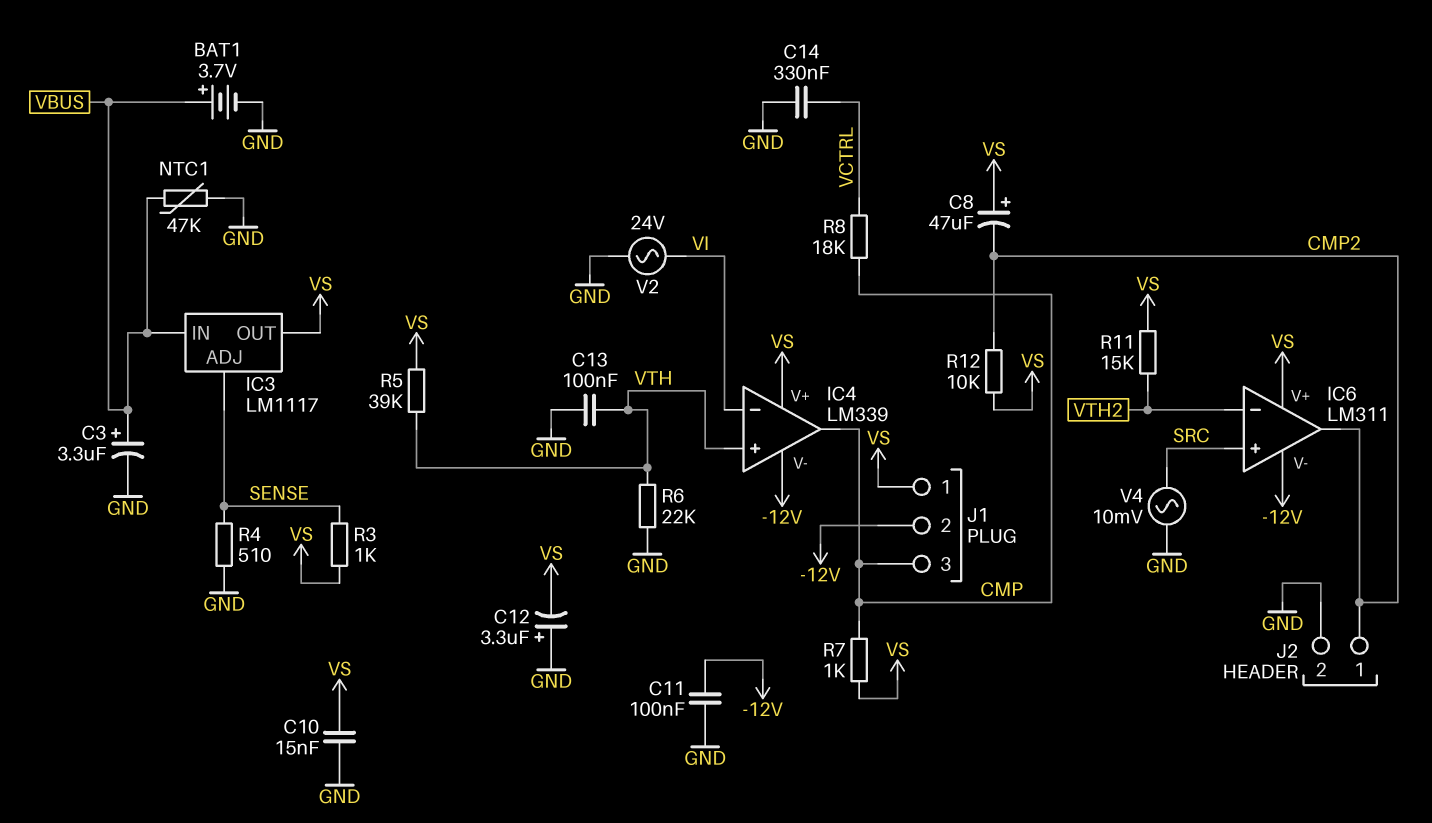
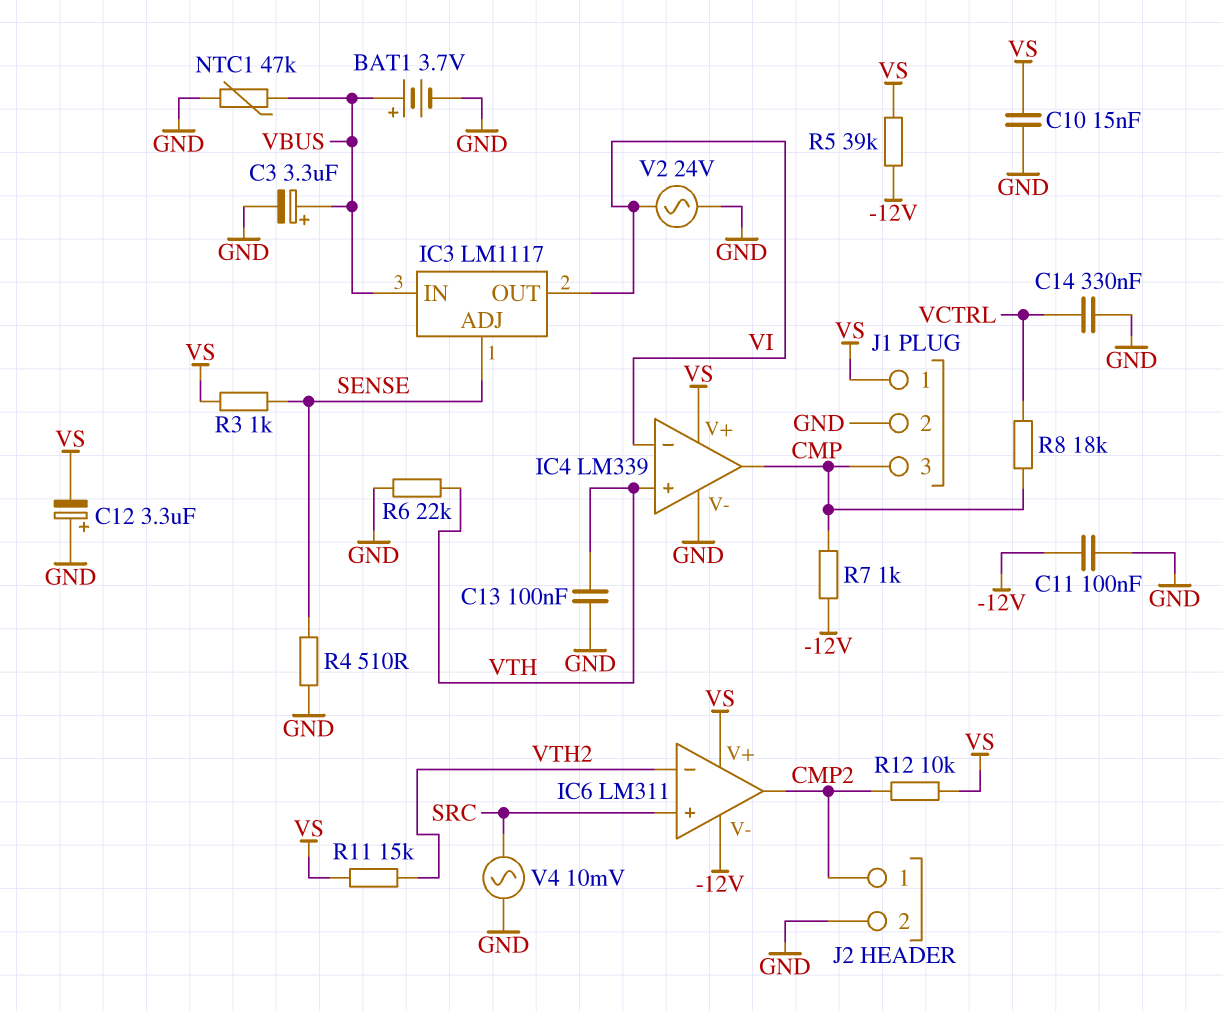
C8: 47uF (plus VS, minus CMP2) -> none
IC3 pin OUT: VS -> VI
IC4 pin V-: -12V -> GND
J1 pin 2: -12V -> GND
R5: 39k (VS, VTH) -> 39k (-12V, VS)
R7: 1k (CMP, VS) -> 1k (-12V, CMP)

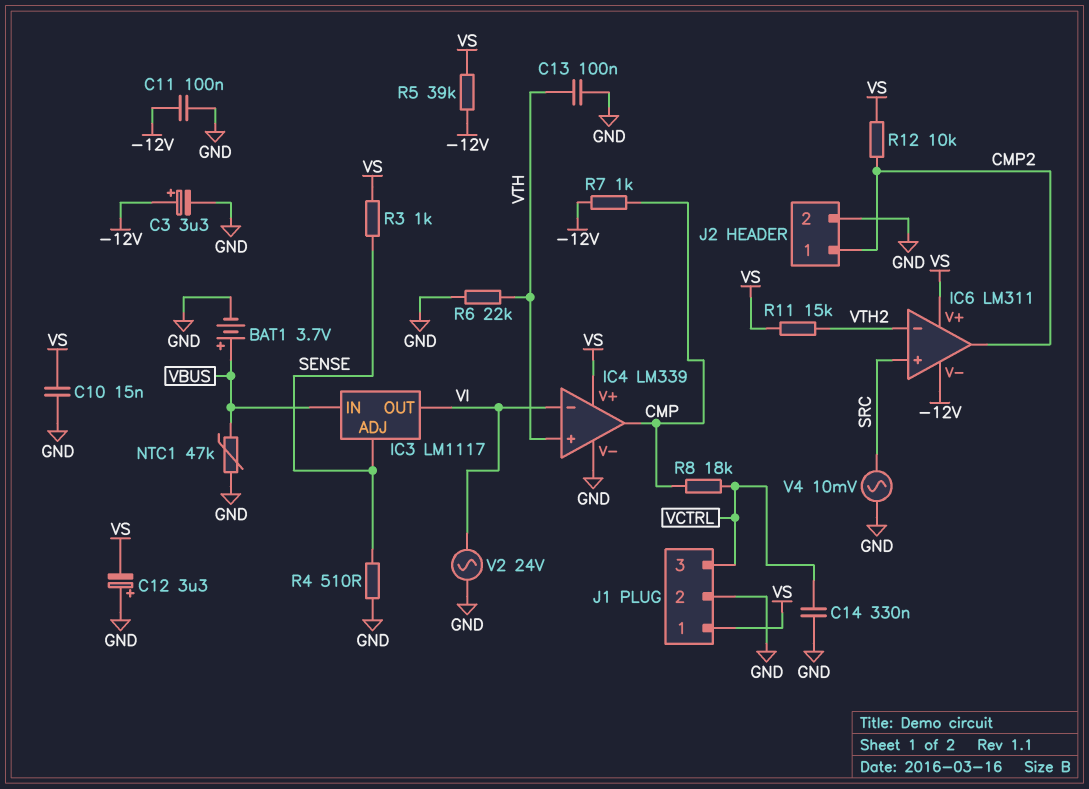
C3: 3.3uF (plus VBUS, minus GND) -> 3.3uF (plus -12V, minus GND)
J1 pin 3: CMP -> VCTRL

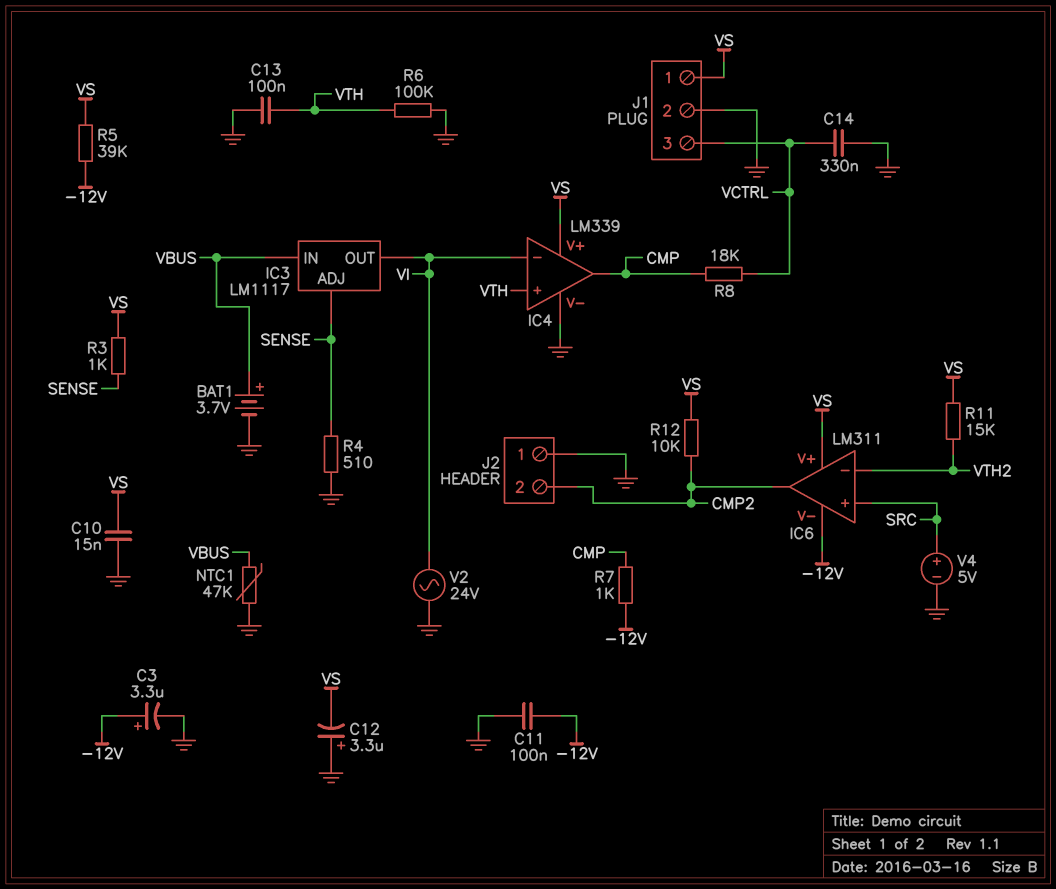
J2 pin 1: CMP2 -> GND
J2 pin 2: GND -> CMP2
R6: 22k (GND, VTH) -> 100k (GND, VTH)
V4: AC 10mV (GND, SRC) -> 5V (plus SRC, minus GND)

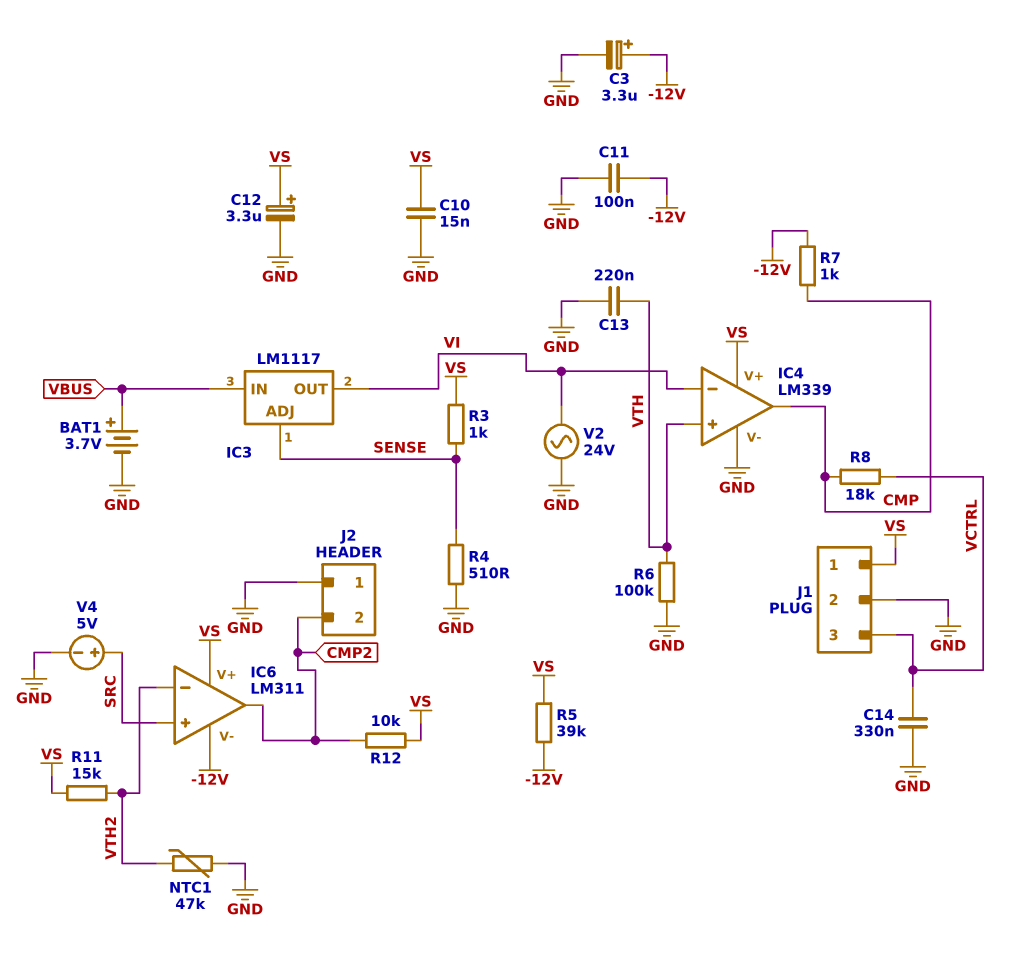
C12: 3.3uF (plus GND, minus VS) -> 3.3uF (plus VS, minus GND)
C13: 100nF (GND, VTH) -> 220nF (GND, VTH)
NTC1: 47k (GND, VBUS) -> 47k (GND, VTH2)

